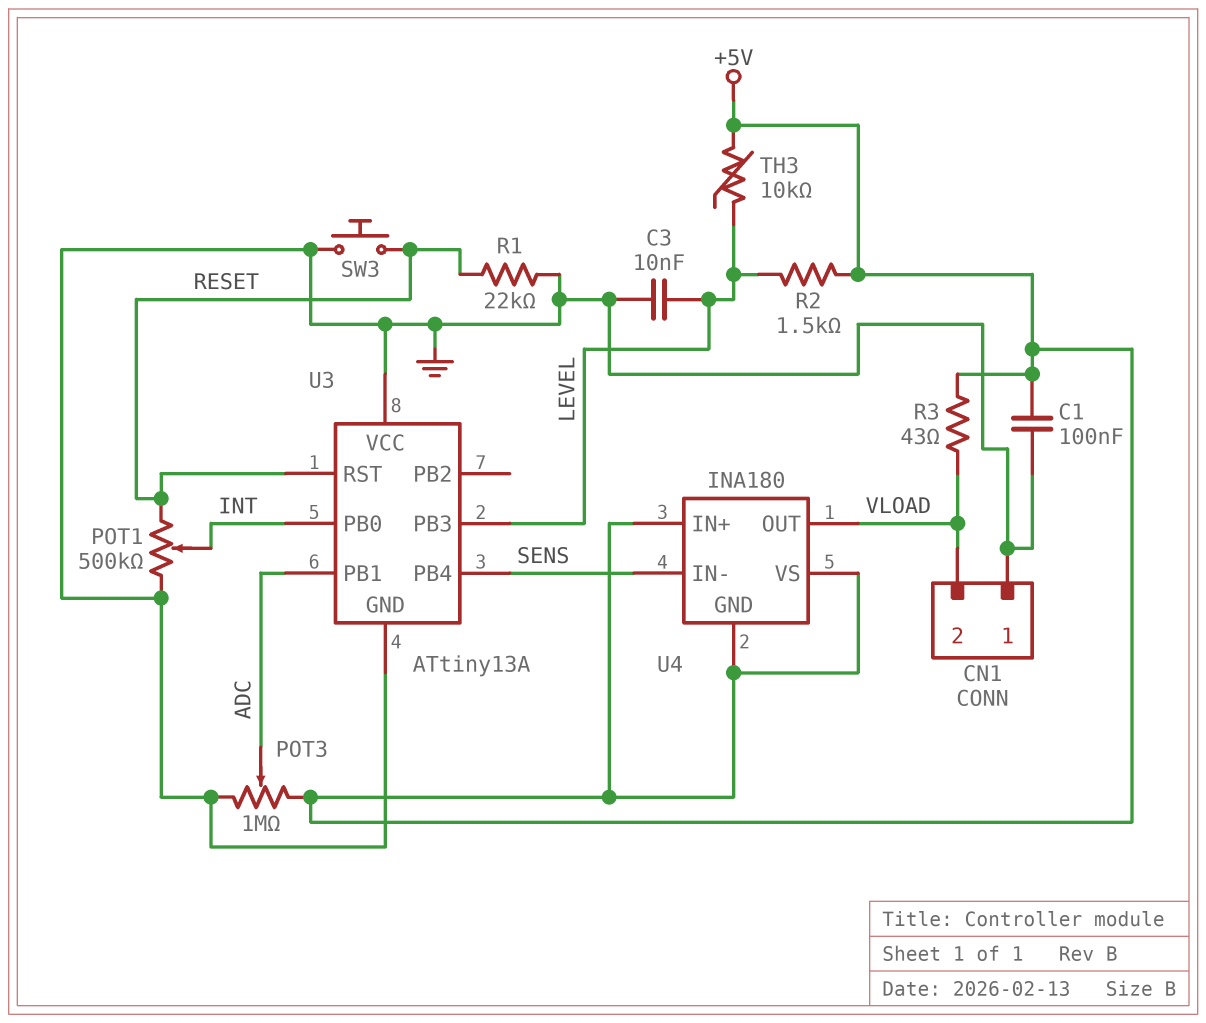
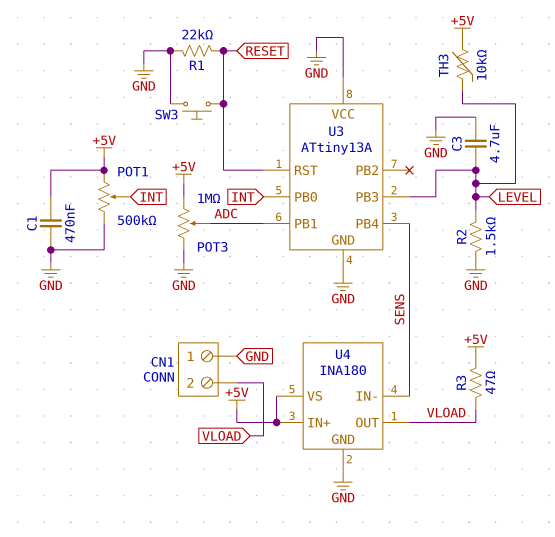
C1: 100nF (+5V, GND) -> 470nF (+5V, GND)
C3: 10nF (GND, LEVEL) -> 4.7uF (GND, LEVEL)
POT1: 500k (GND, RESET, wiper INT) -> 500k (+5V, GND, wiper INT)
R2: 1.5k (+5V, LEVEL) -> 1.5k (GND, LEVEL)
R3: 43 (+5V, VLOAD) -> 47 (+5V, VLOAD)
U4 pin GND: +5V -> GND

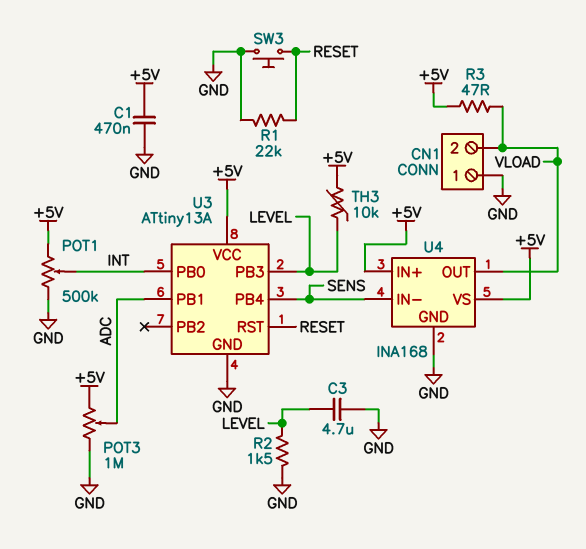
U3 pin VCC: GND -> +5V
U4: INA180 -> INA168

